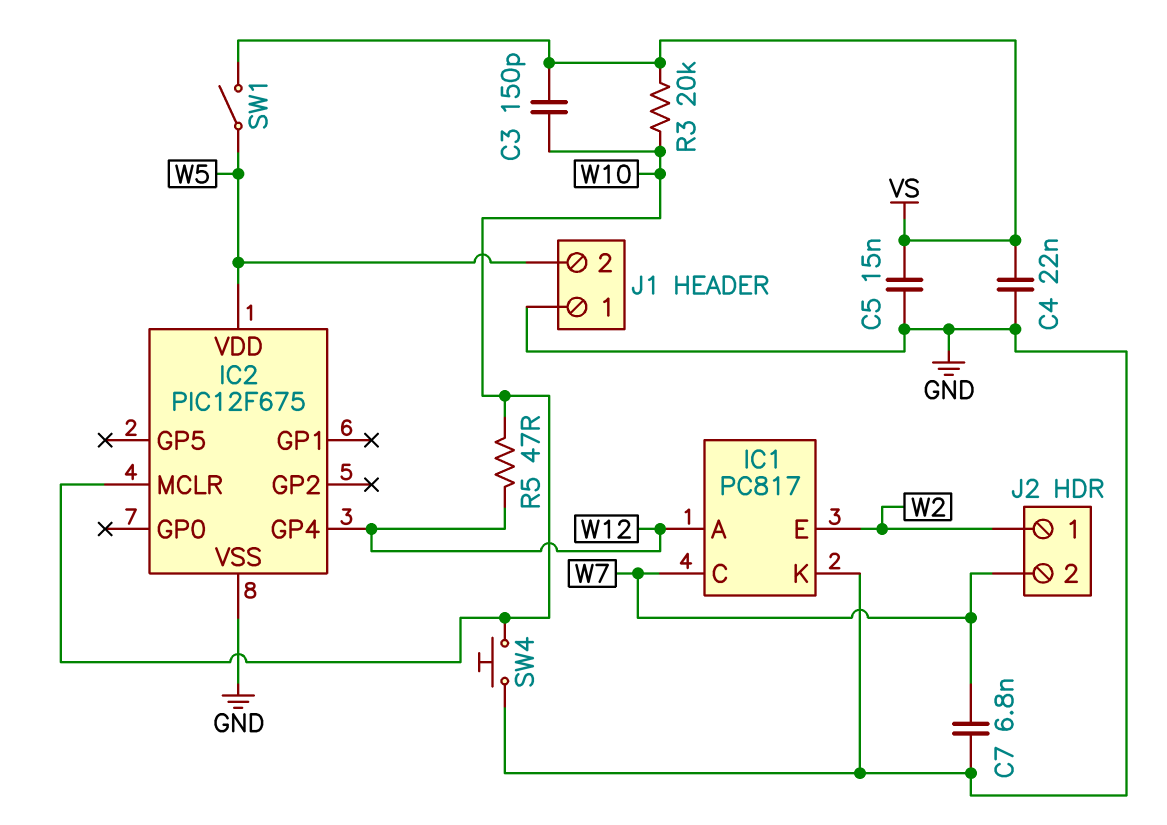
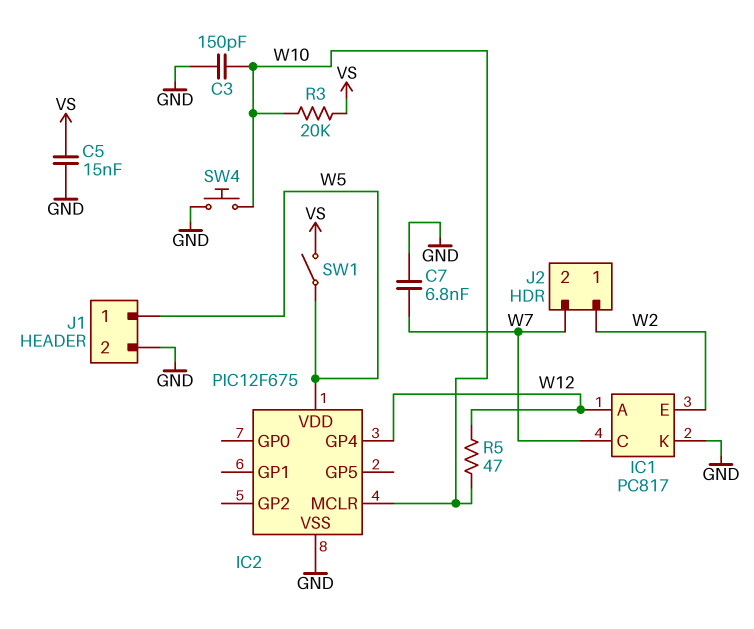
C3: 150pF (VS, W10) -> 150pF (GND, W10)
C4: 22nF (GND, VS) -> none
J1 pin 1: GND -> W5
J1 pin 2: W5 -> GND

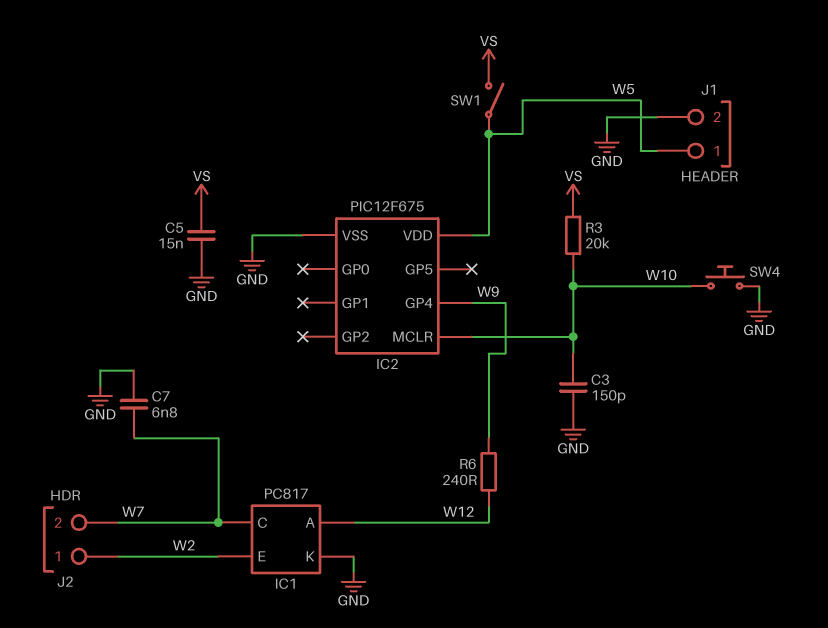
IC2 pin GP4: W12 -> W9
R5: 47 (W10, W12) -> none
R6: none -> 240 (W9, W12)

